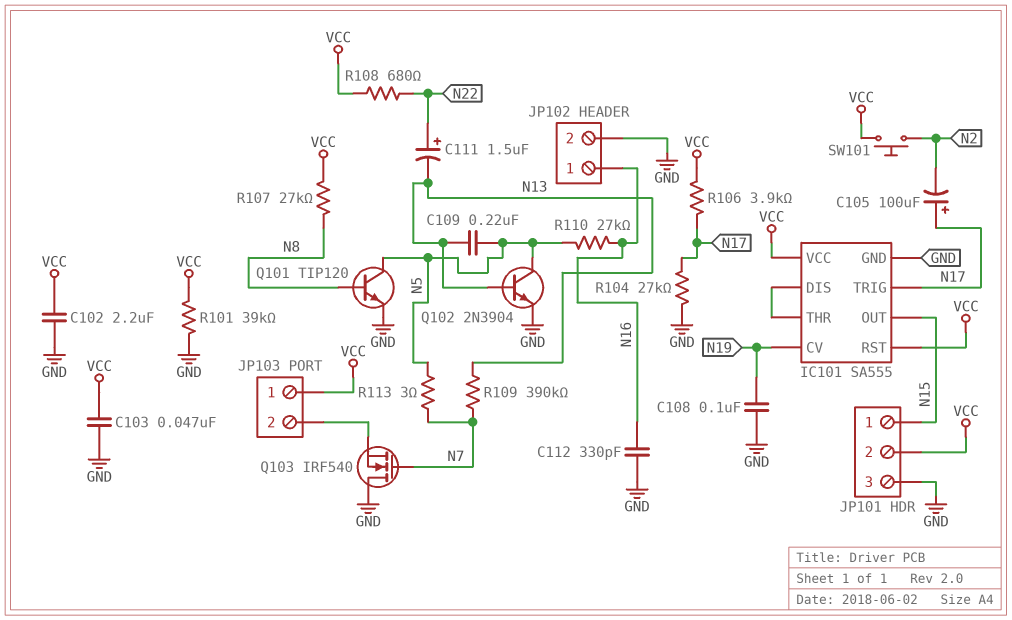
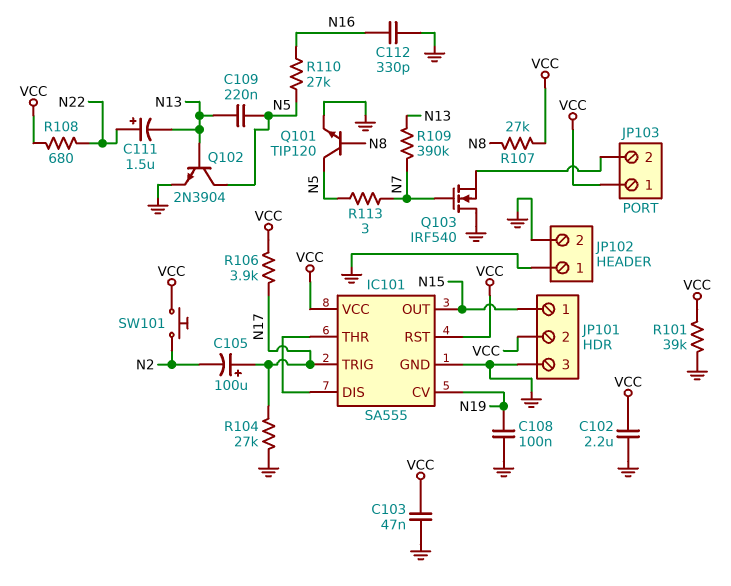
JP102 pin 1: N16 -> GND

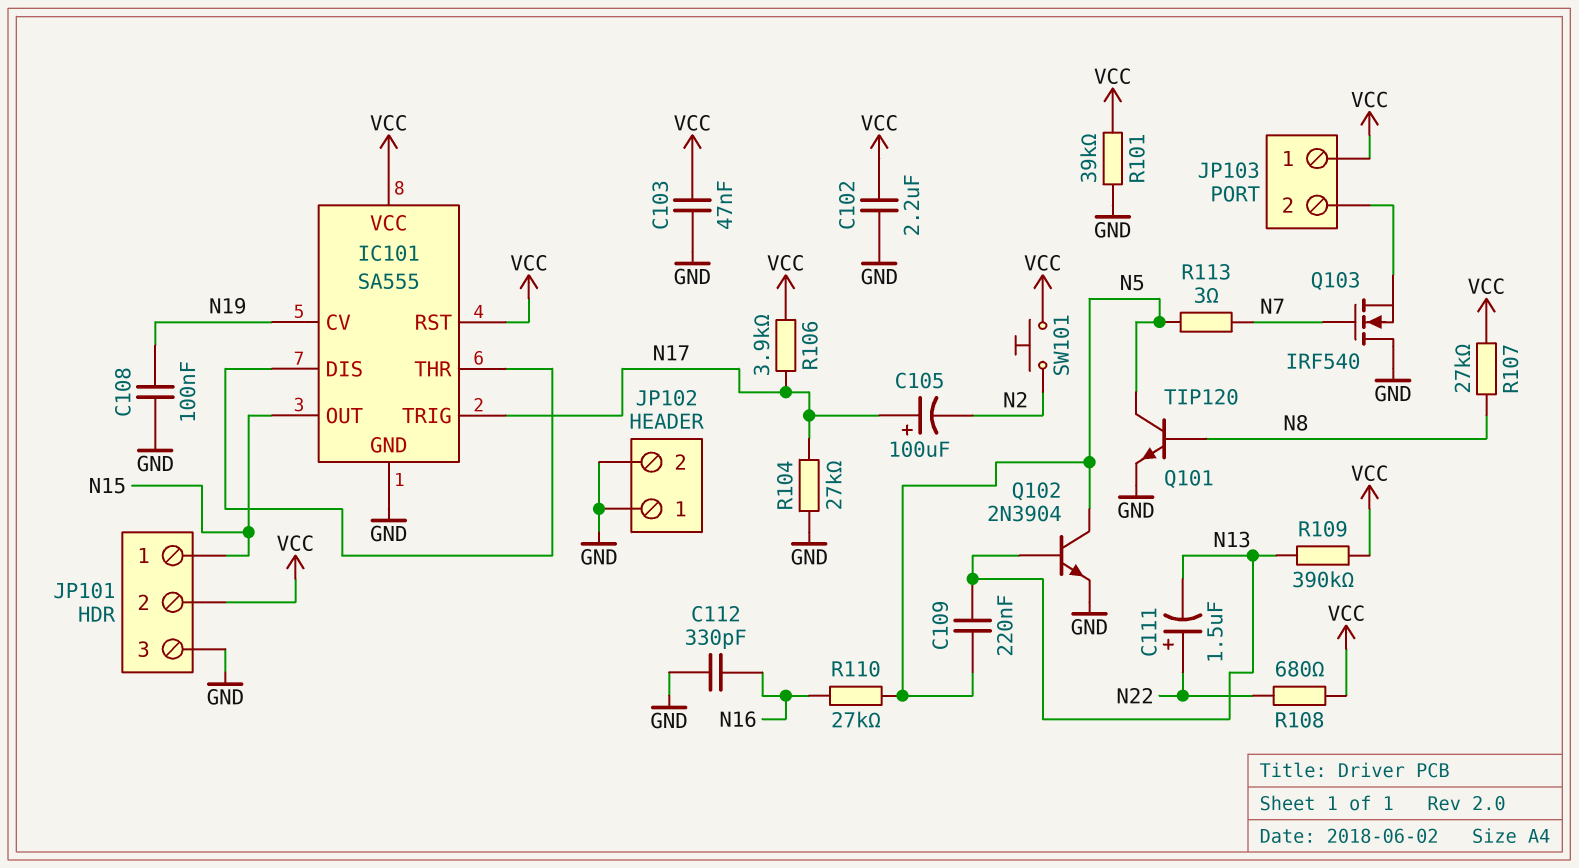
R109: 390k (N7, N13) -> 390k (N13, VCC)

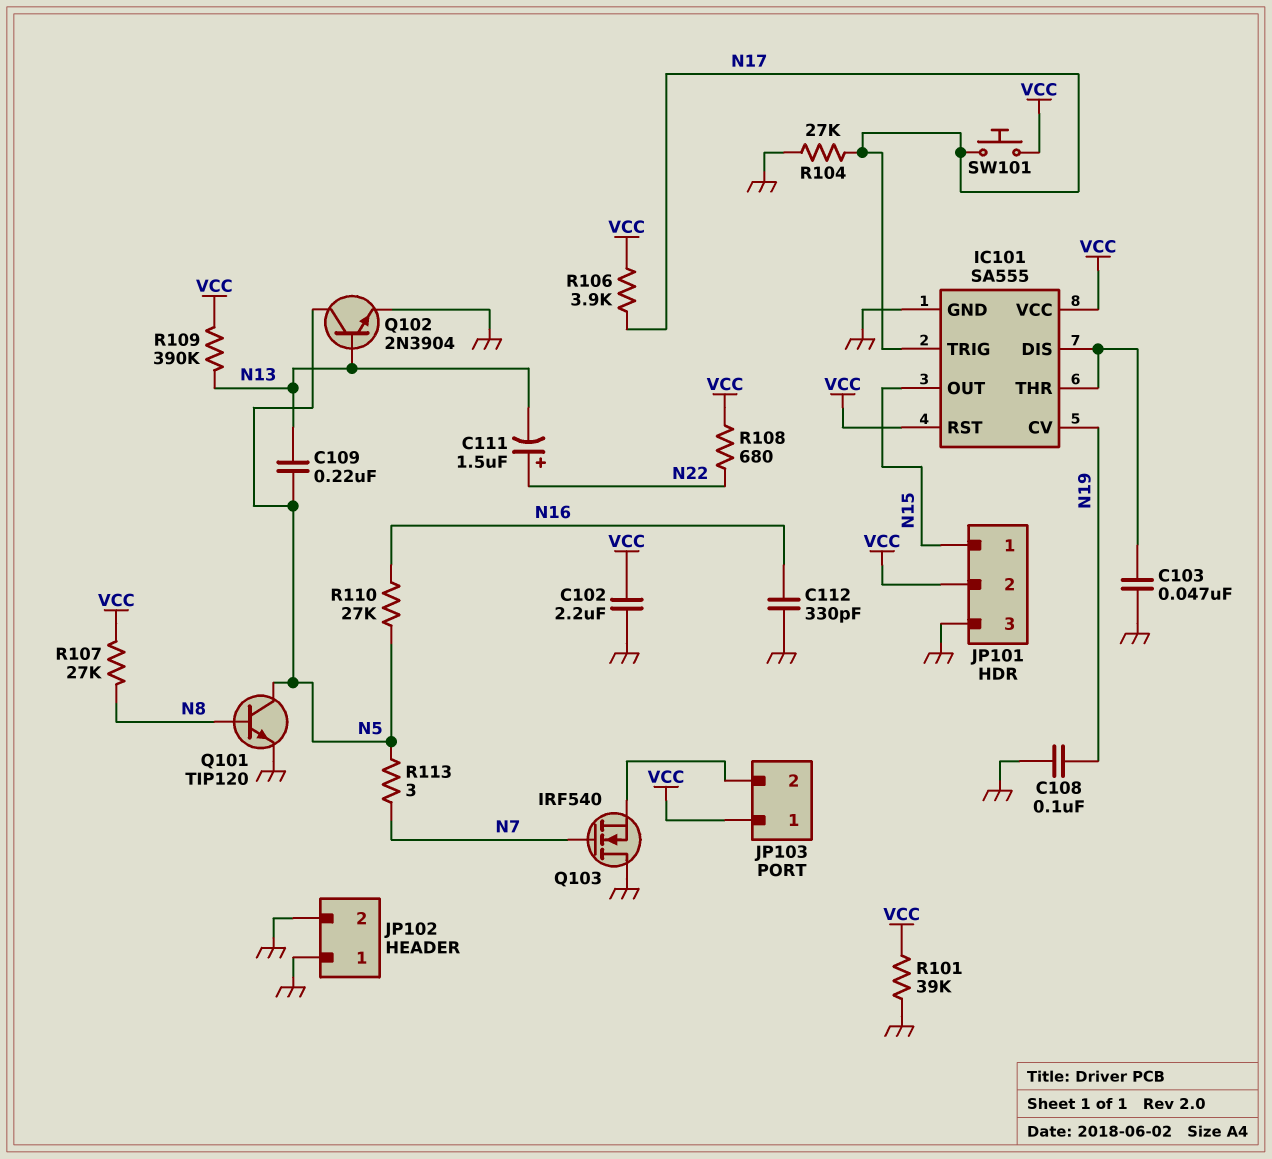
C103: 47nF (GND, VCC) -> 47nF (GND, IC101/DIS)
C105: 100uF (plus N17, minus N2) -> none
SW101: button (N2, VCC) -> button (N17, VCC)

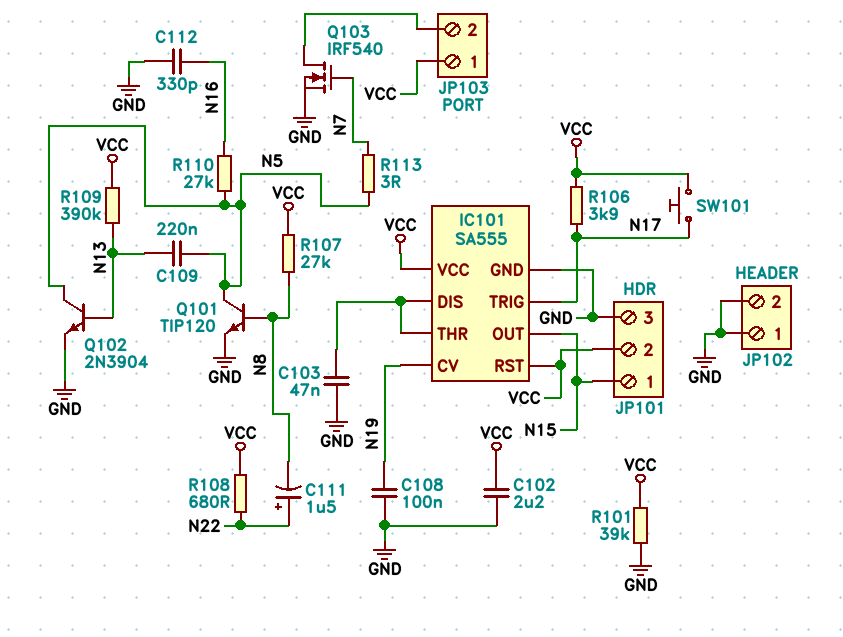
C111: 1.5uF (plus N22, minus N13) -> 1.5uF (plus N22, minus N8)
Q103: NMOS IRF540 (G N7, D GND, S JP103/2) -> NMOS IRF540 (G N7, D JP103/2, S GND)
R104: 27k (GND, N17) -> none

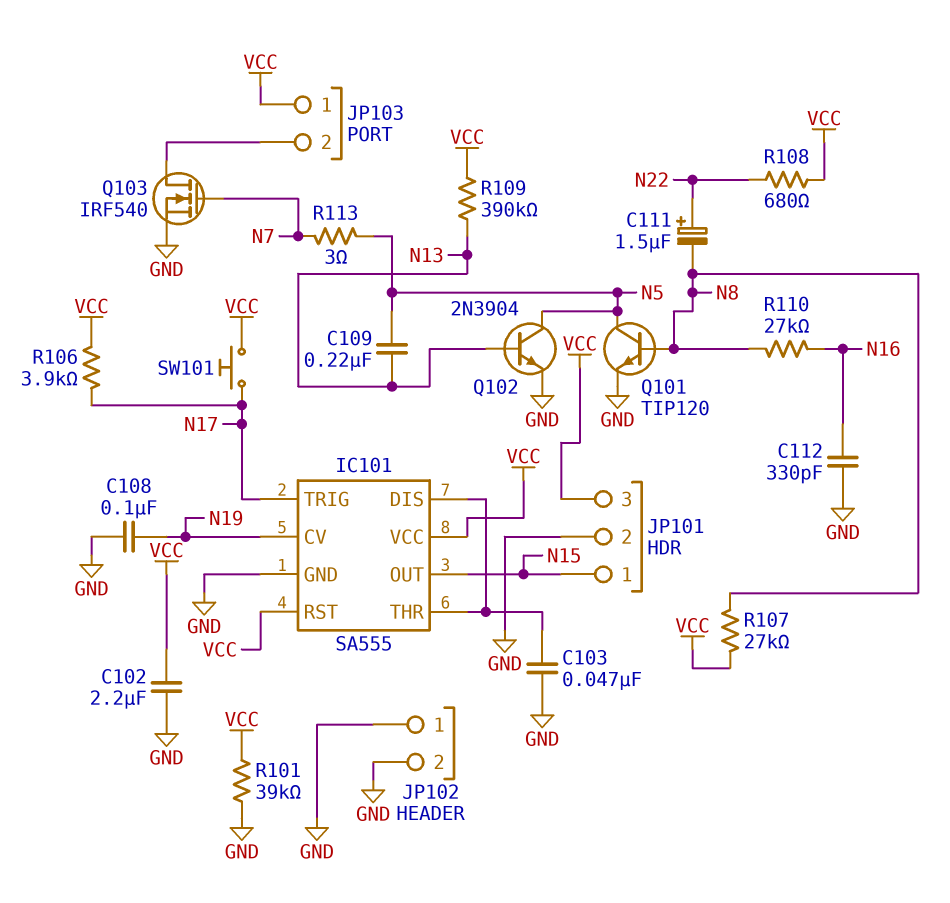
JP101 pin 2: VCC -> GND
JP101 pin 3: GND -> VCC
R110: 27k (N5, N16) -> 27k (N8, N16)

